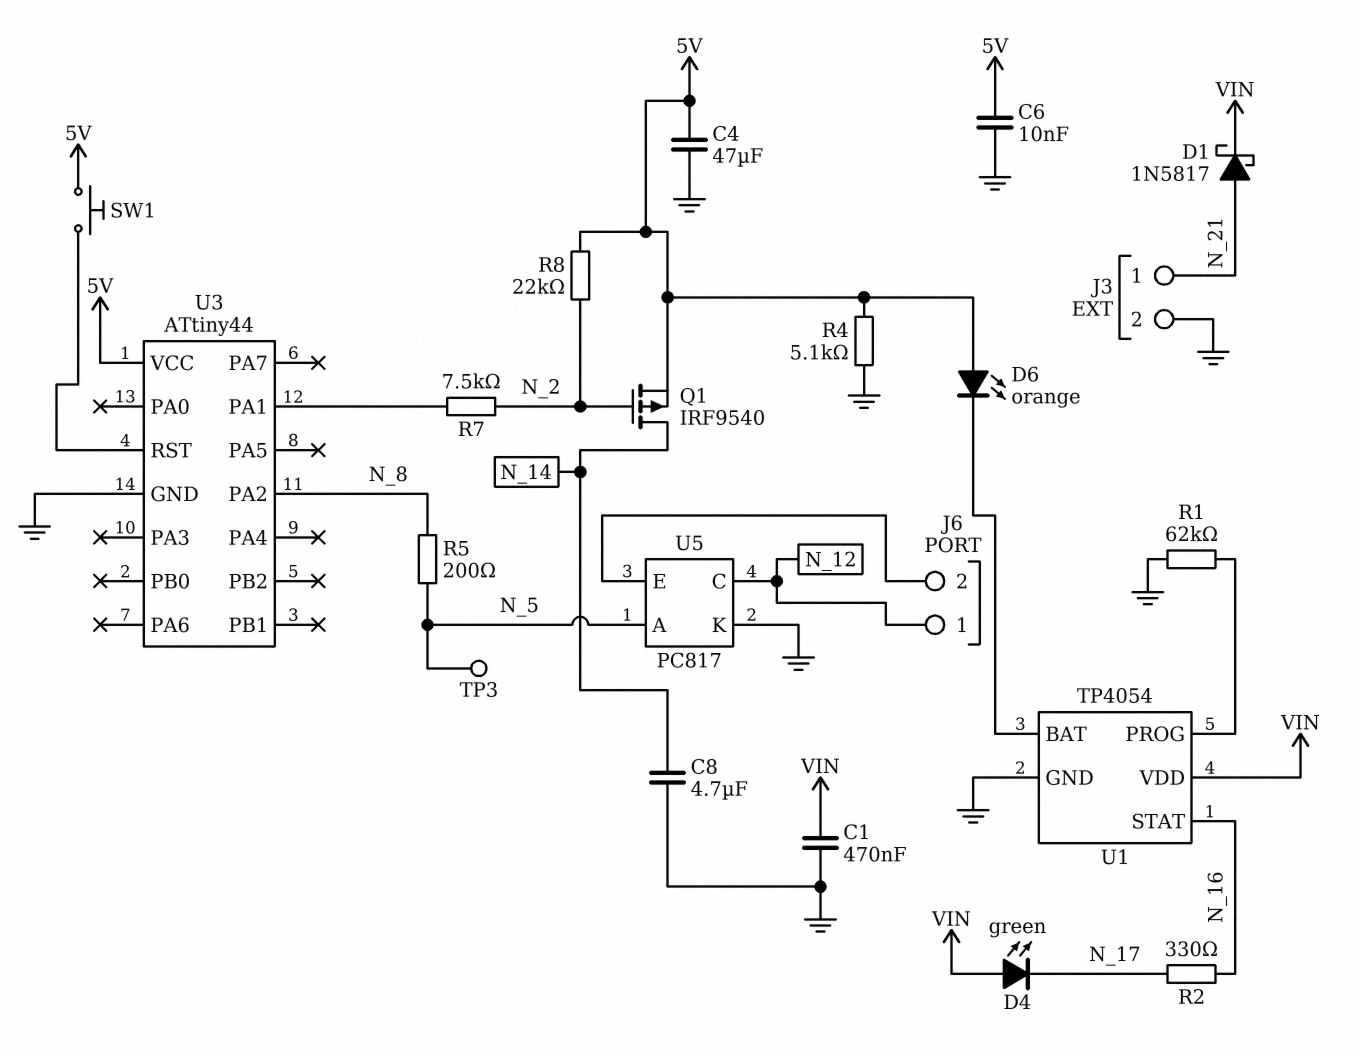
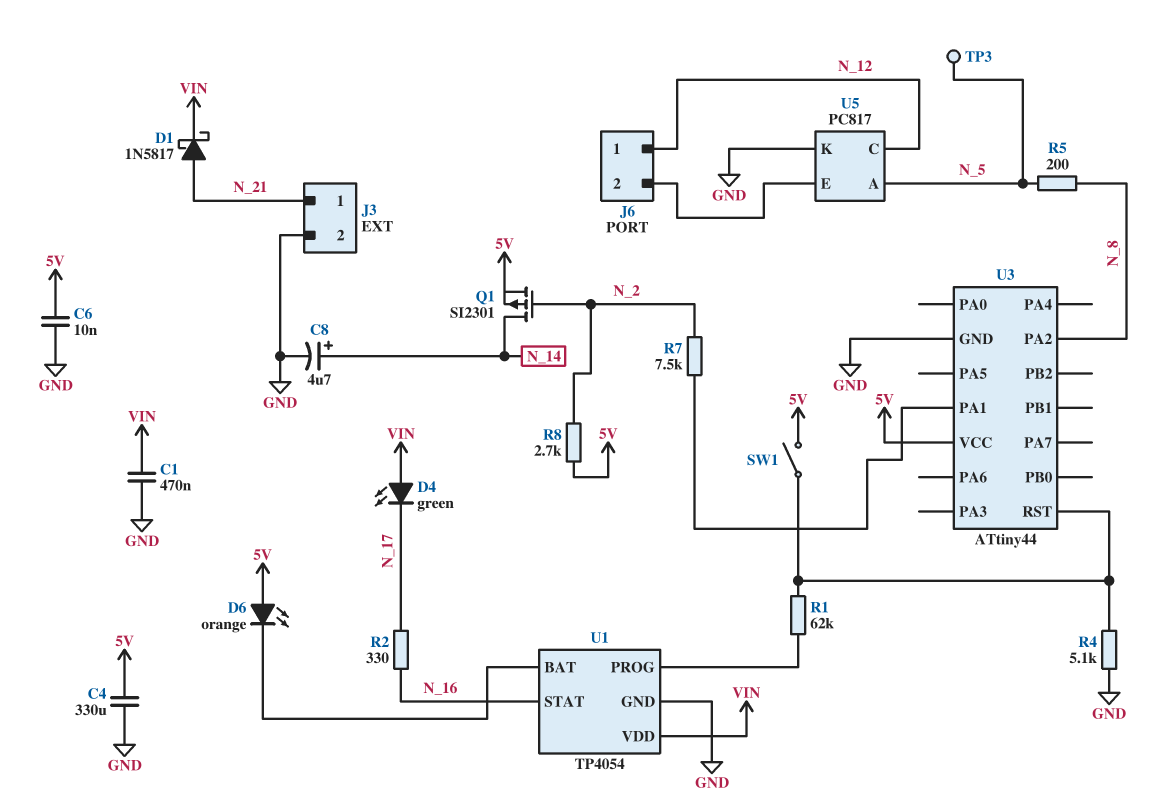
C4: 47uF (5V, GND) -> 330uF (5V, GND)
C8: 4.7uF (GND, N_14) -> 4.7uF (plus N_14, minus GND)
Q1: PMOS IRF9540 (G N_2, D N_14, S 5V) -> PMOS SI2301 (G N_2, D N_14, S 5V)
R1: 62k (GND, U1/PROG) -> 62k (U1/PROG, U3/RST)
R4: 5.1k (5V, GND) -> 5.1k (GND, U3/RST)
R8: 22k (5V, N_2) -> 2.7k (5V, N_2)
SW1: button (5V, U3/RST) -> switch (5V, U3/RST)

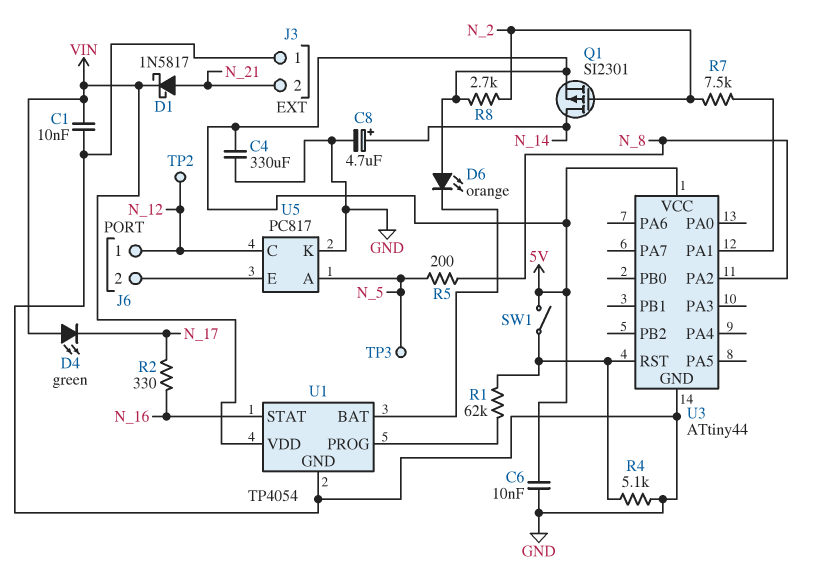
C1: 470nF (GND, VIN) -> 10nF (GND, VIN)
J3 pin 1: N_21 -> GND
J3 pin 2: GND -> N_21
TP2: none -> test point (N_12)

